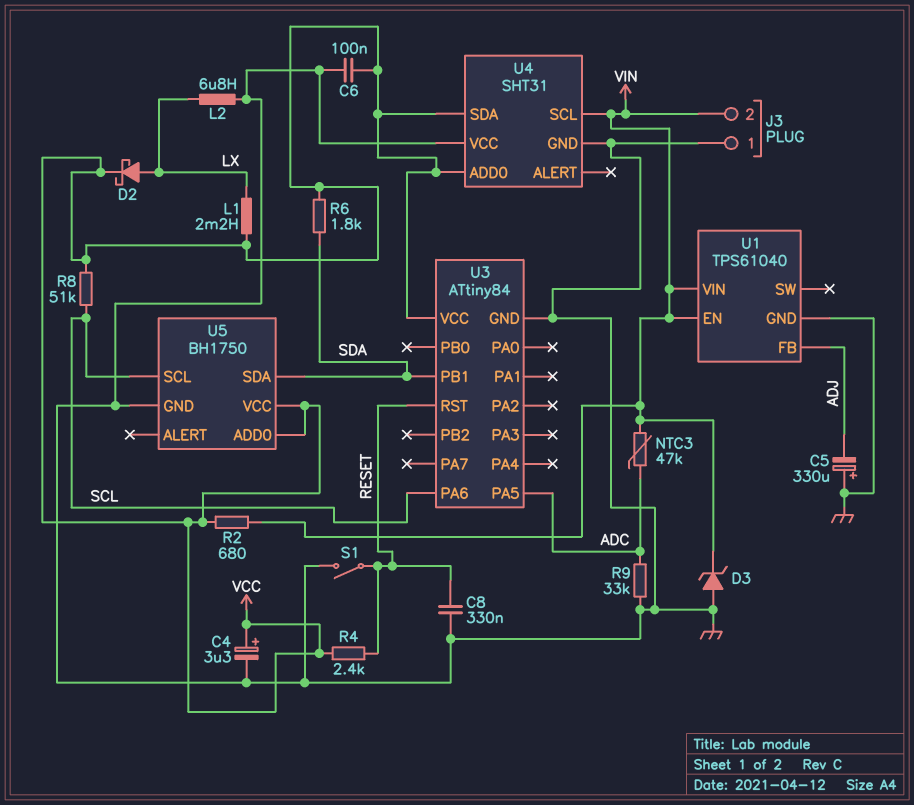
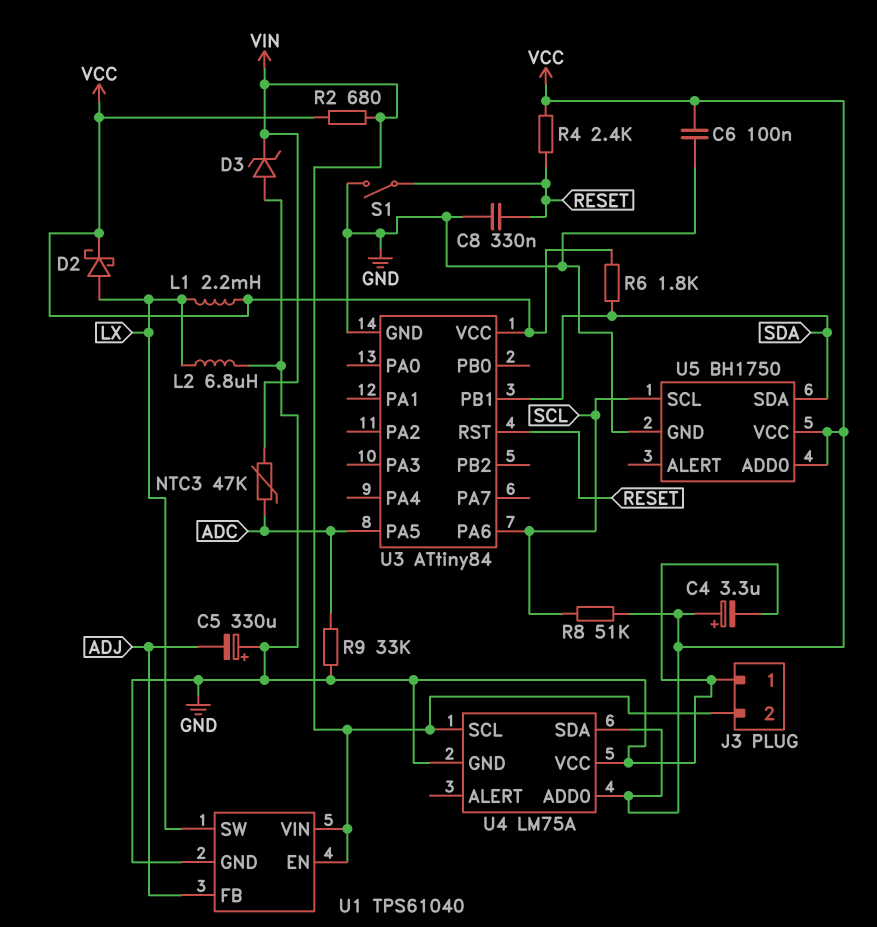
U1 pin SW: none -> LX
U4: SHT31 -> LM75A

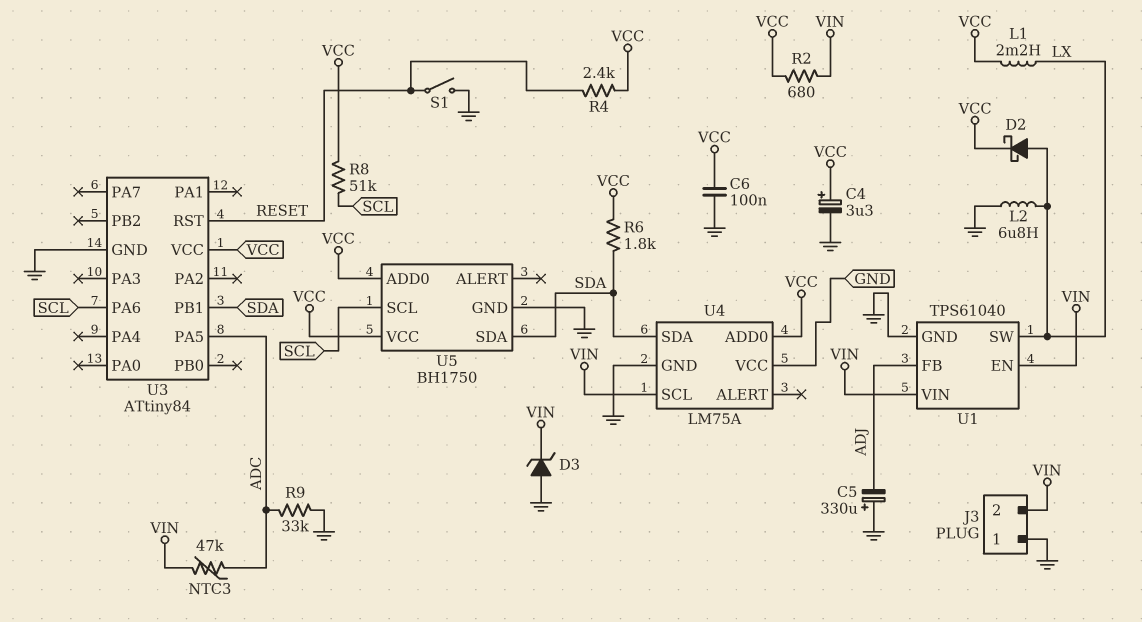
C8: 330nF (GND, RESET) -> none
U4 pin SDA: VCC -> SDA

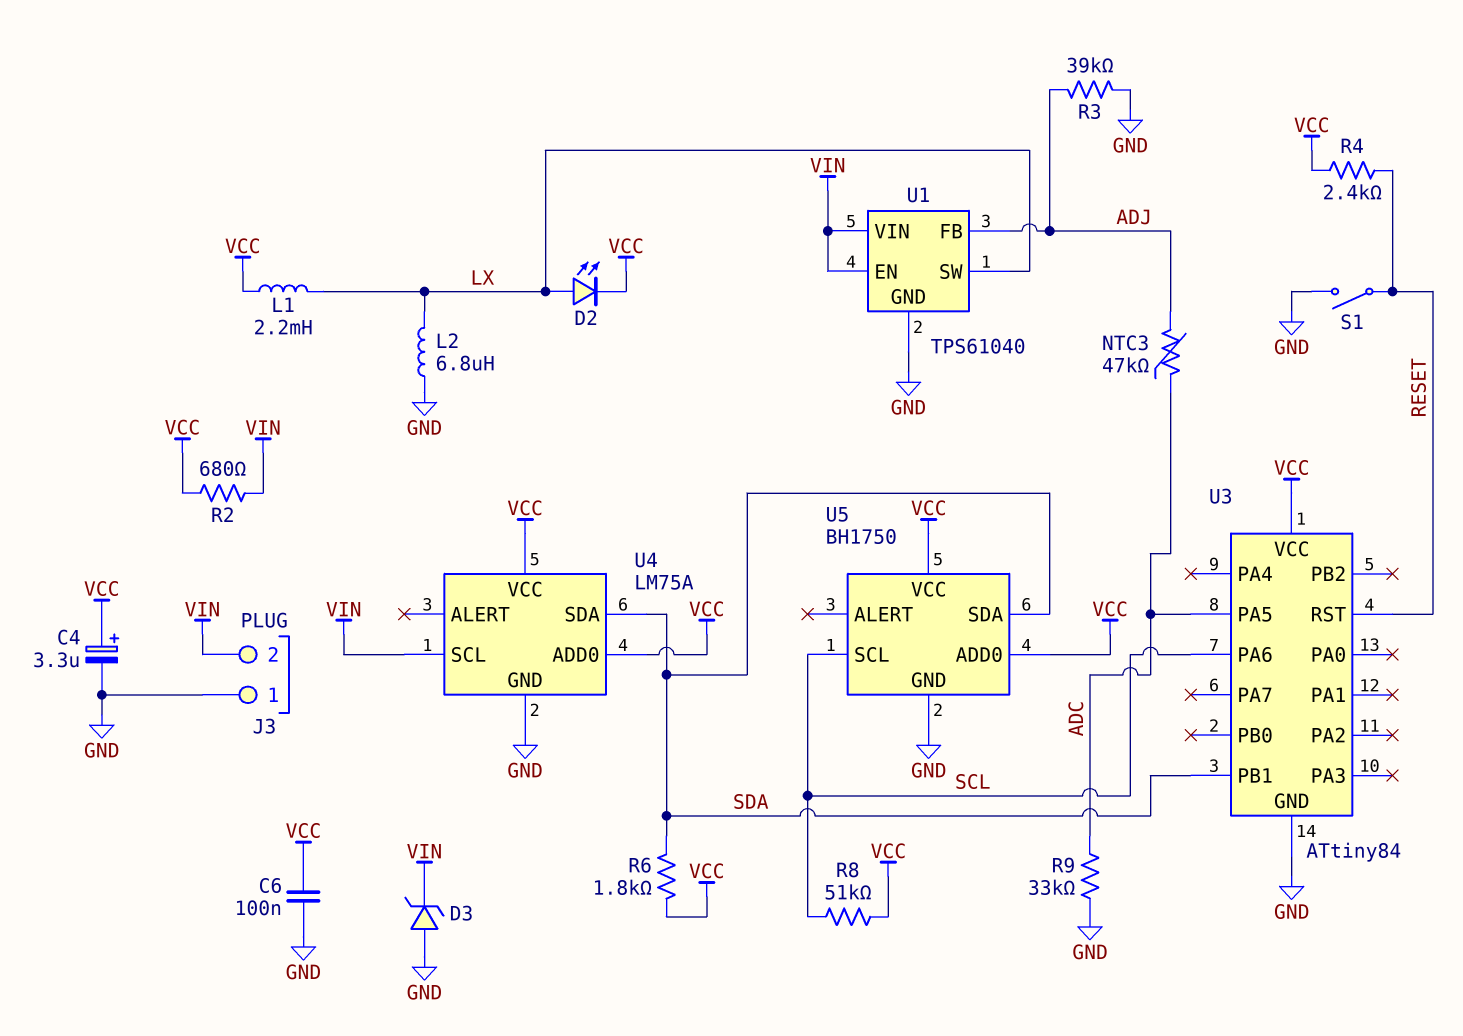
C5: 330uF (plus GND, minus ADJ) -> none
D2: schottky (A LX, K VCC) -> LED (A LX, K VCC)
NTC3: 47k (ADC, VIN) -> 47k (ADC, ADJ)
R3: none -> 39k (ADJ, GND)
U4 pin VCC: GND -> VCC

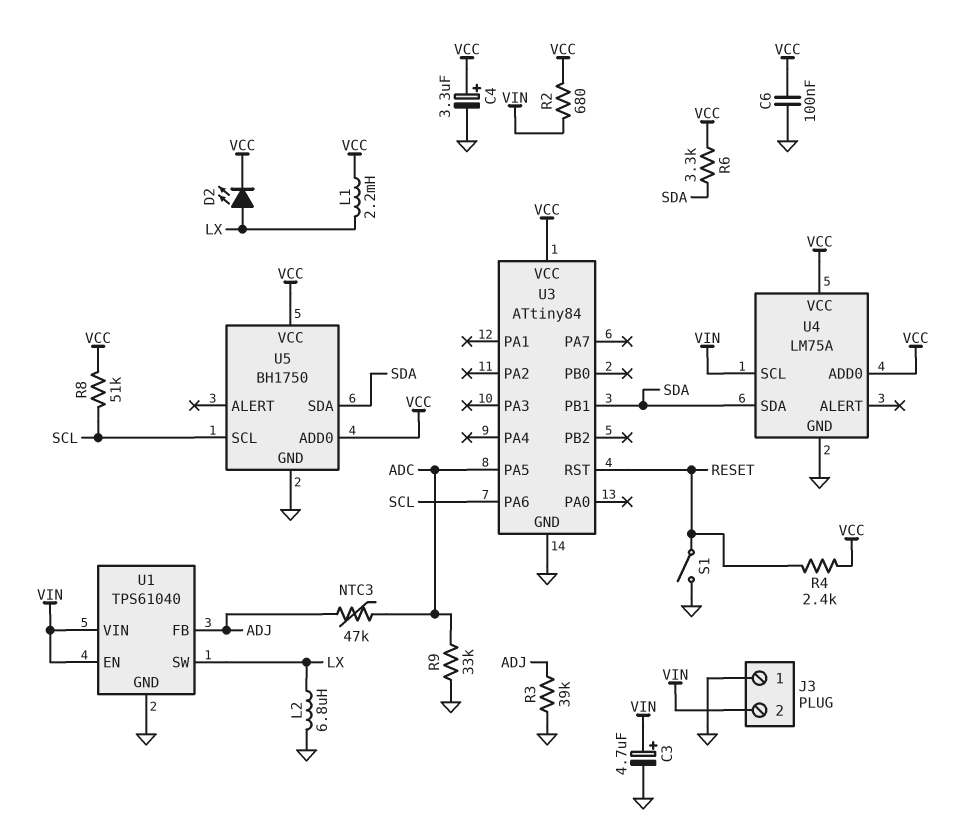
C3: none -> 4.7uF (plus VIN, minus GND)
D3: zener (A GND, K VIN) -> none
R6: 1.8k (SDA, VCC) -> 3.3k (SDA, VCC)

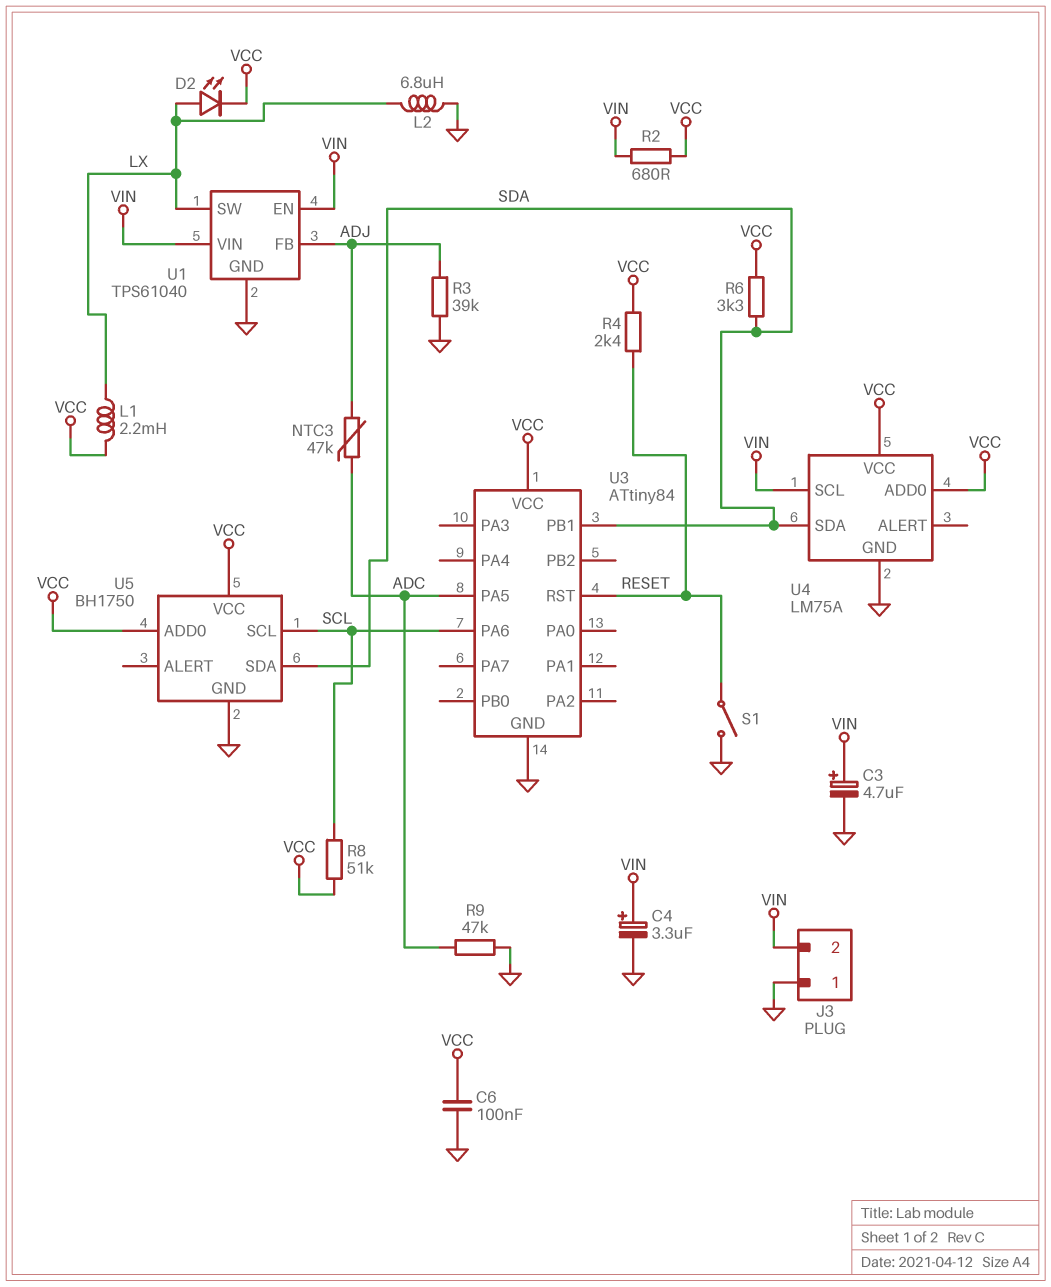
C4: 3.3uF (plus VCC, minus GND) -> 3.3uF (plus VIN, minus GND)
R9: 33k (ADC, GND) -> 47k (ADC, GND)

